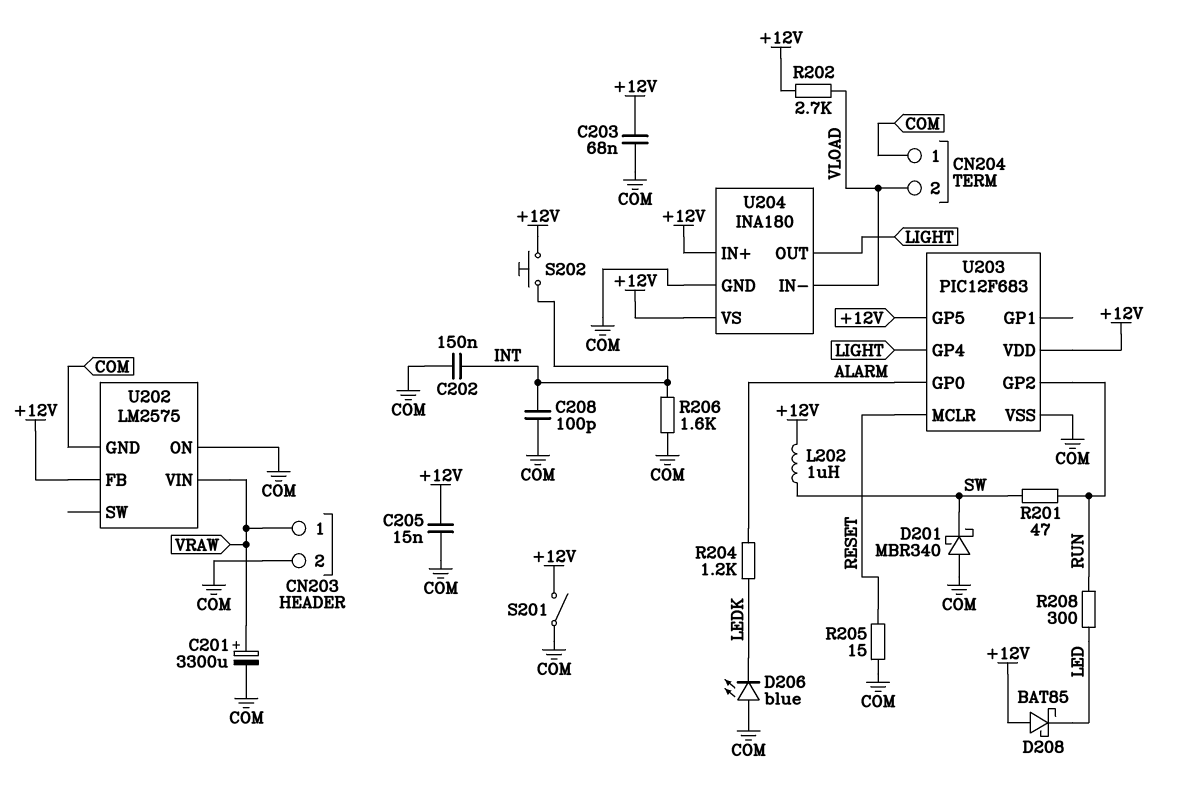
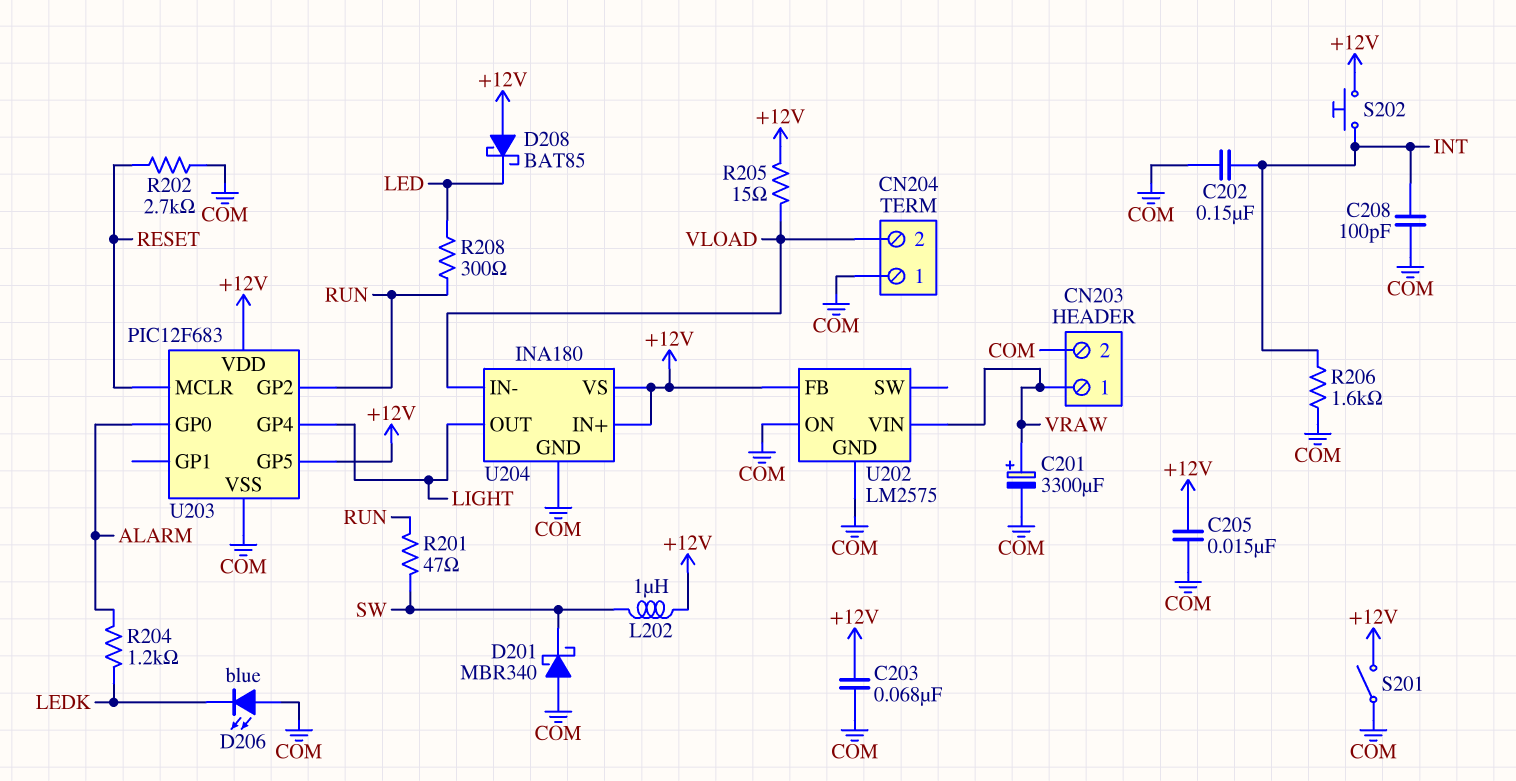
R202: 2.7k (+12V, VLOAD) -> 2.7k (COM, RESET)
R205: 15 (COM, RESET) -> 15 (+12V, VLOAD)

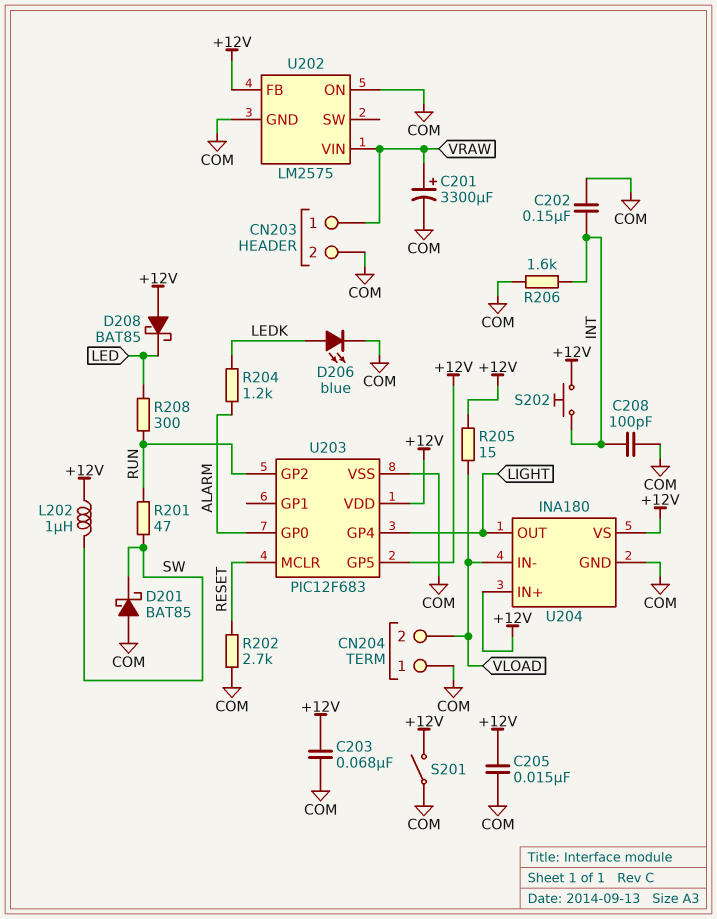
D201: schottky MBR340 (A COM, K SW) -> schottky BAT85 (A COM, K SW)
D206: LED blue (A COM, K LEDK) -> LED blue (A LEDK, K COM)

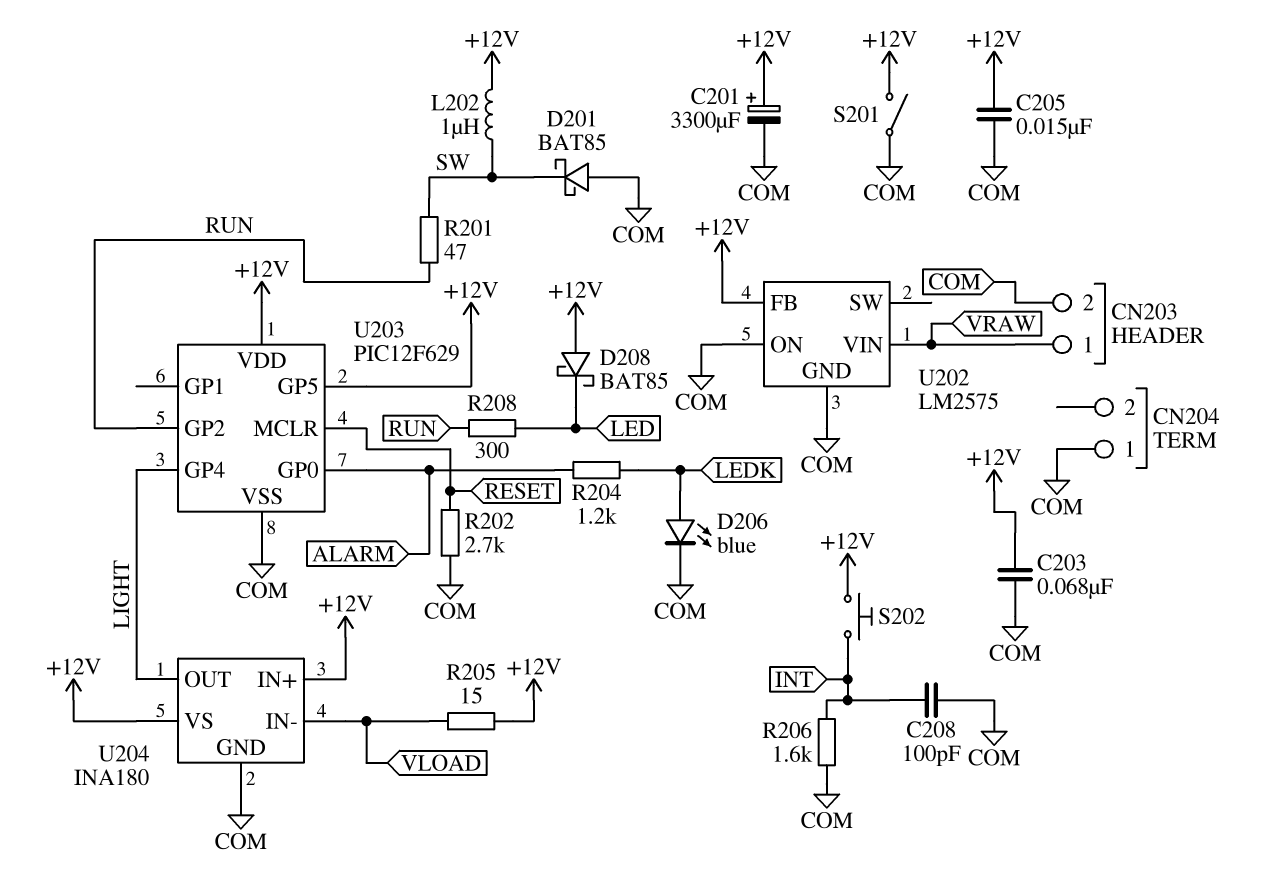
C201: 3300uF (plus VRAW, minus COM) -> 3300uF (plus +12V, minus COM)
C202: 150nF (COM, INT) -> none
CN204 pin 2: VLOAD -> none
U203: PIC12F683 -> PIC12F629

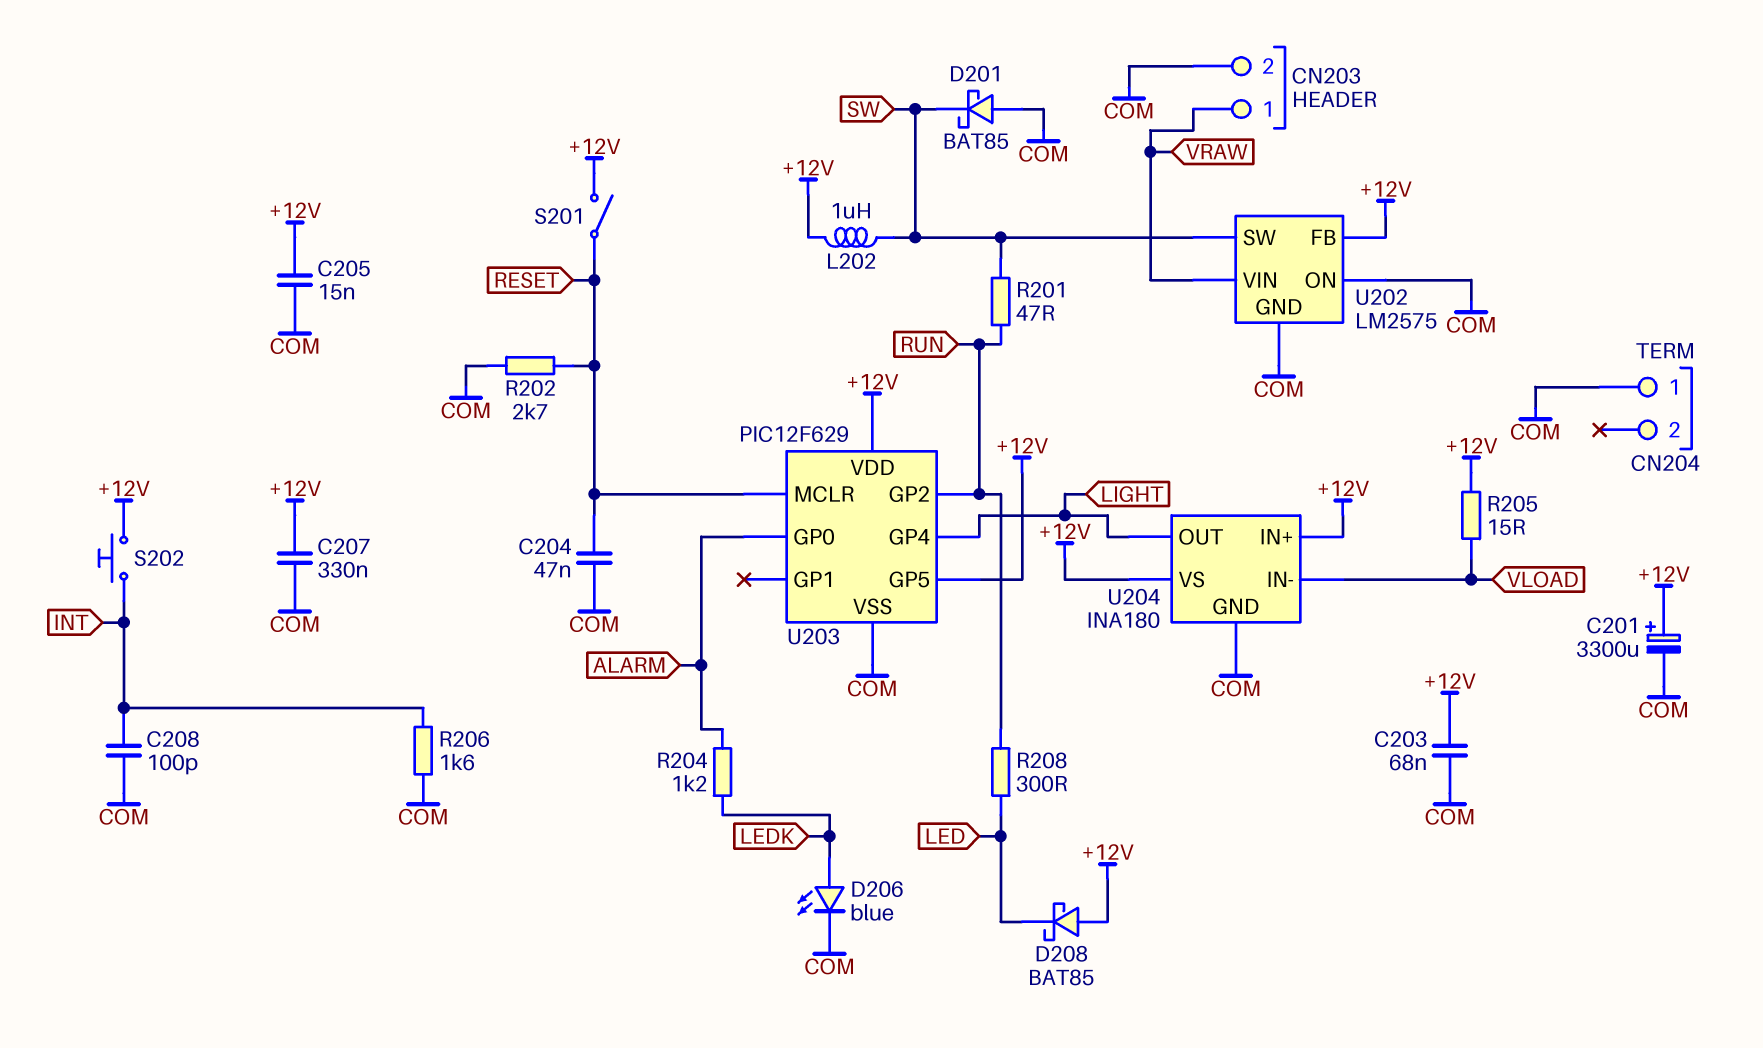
C204: none -> 47nF (COM, RESET)
C207: none -> 330nF (+12V, COM)
S201: switch (+12V, COM) -> switch (+12V, RESET)
U202 pin SW: none -> SW

